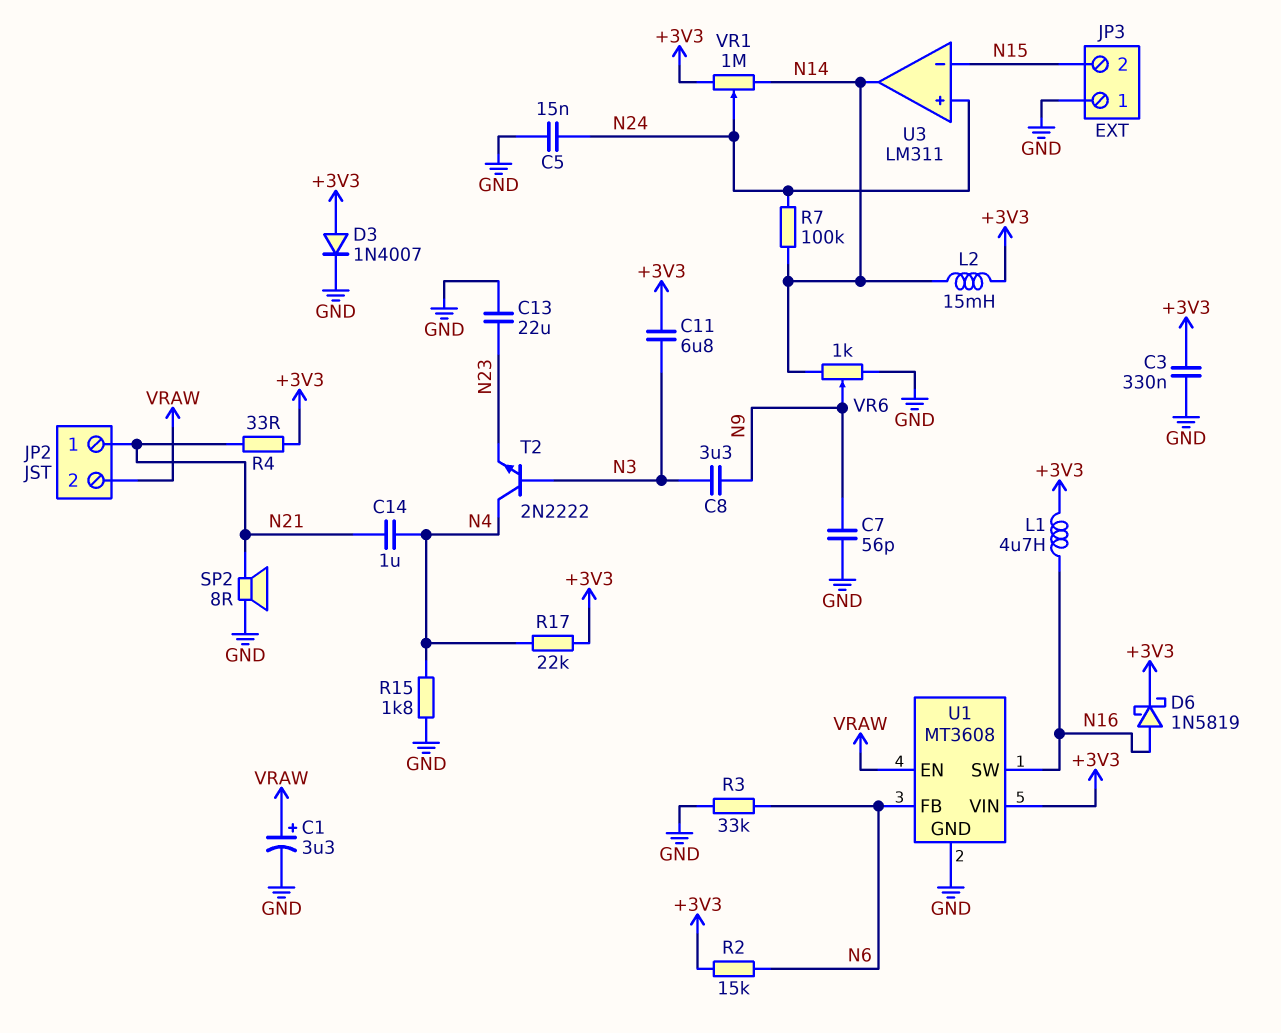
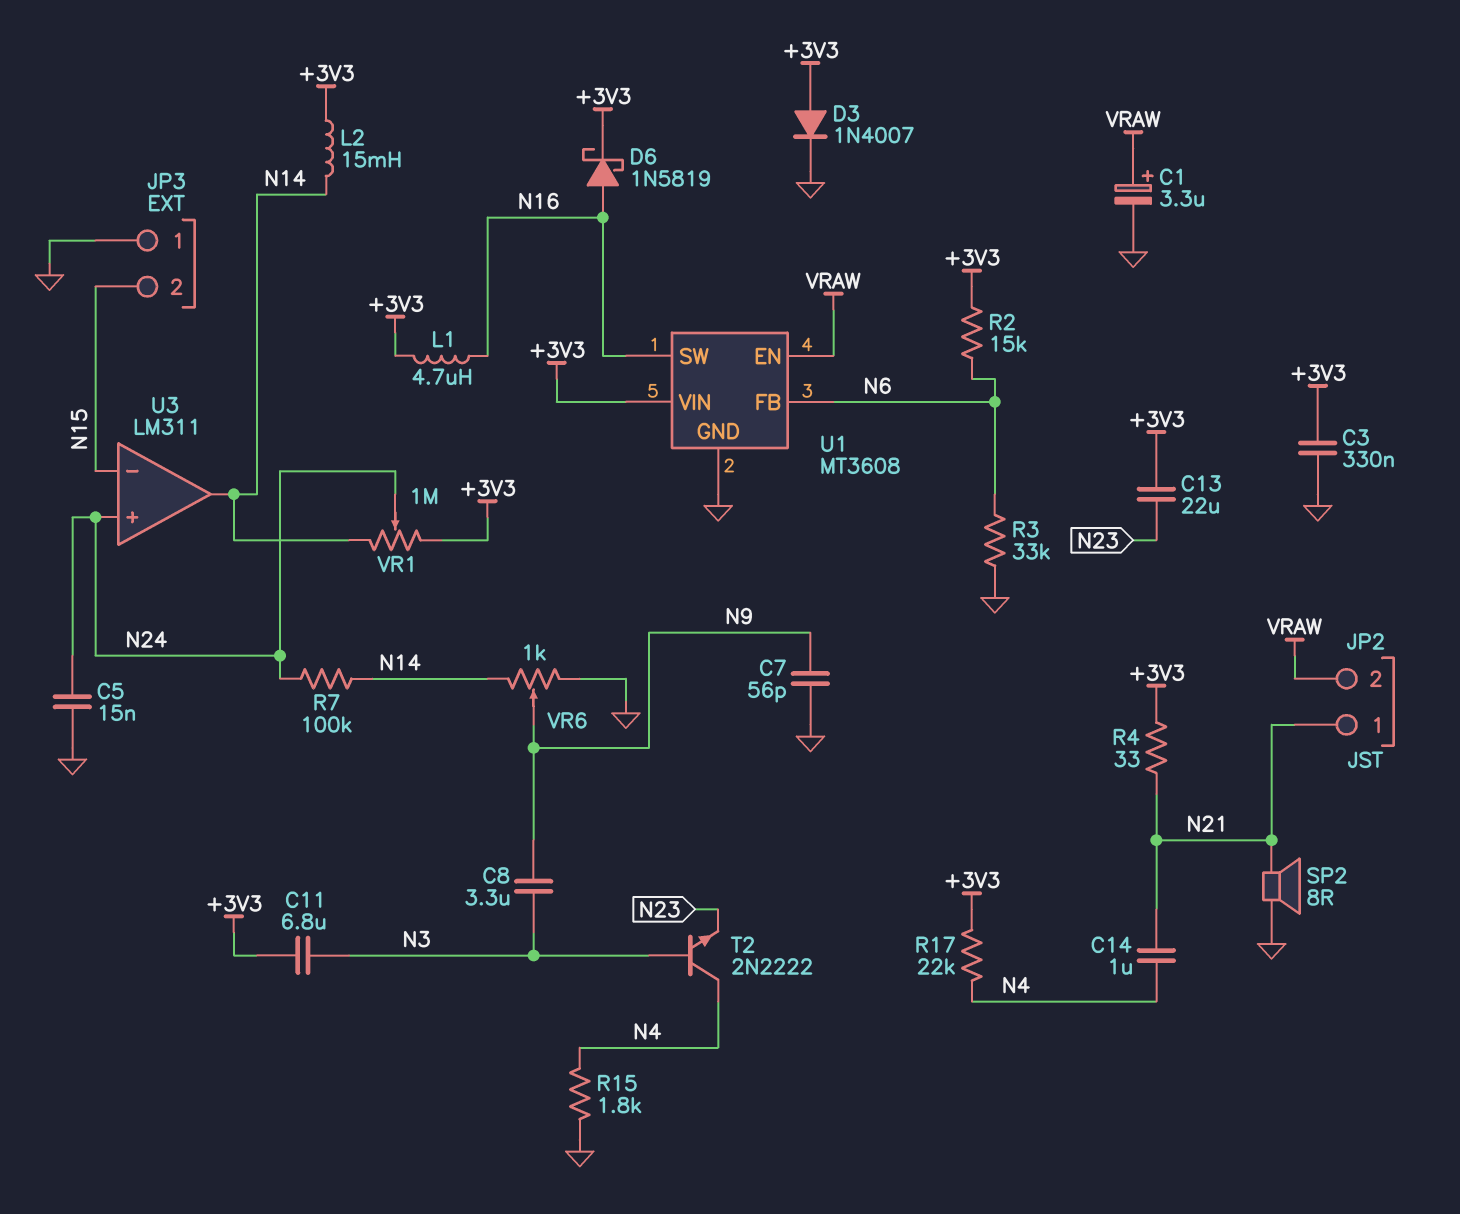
C13: 22uF (GND, N23) -> 22uF (+3V3, N23)

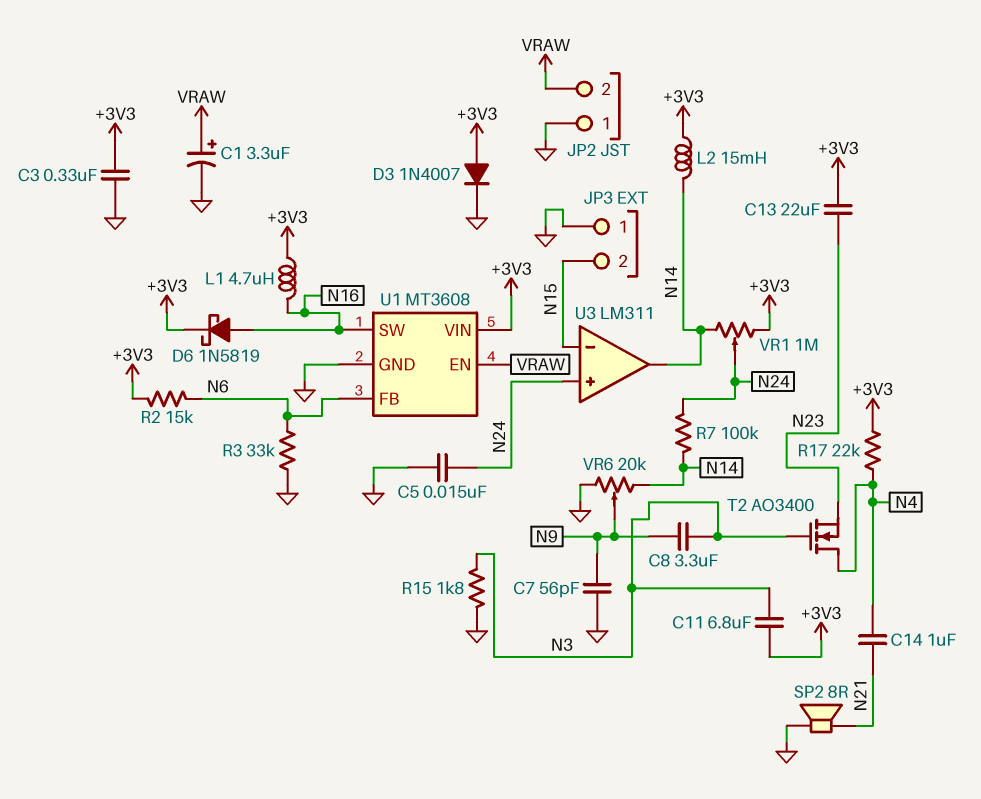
JP2 pin 1: N21 -> GND
R4: 33 (+3V3, N21) -> none
R15: 1.8k (GND, N4) -> 1.8k (GND, N3)
T2: NPN 2N2222 (B N3, C N4, E N23) -> NMOS AO3400 (G N3, D N4, S N23)
VR6: 1k (GND, N14, wiper N9) -> 20k (GND, N14, wiper N9)

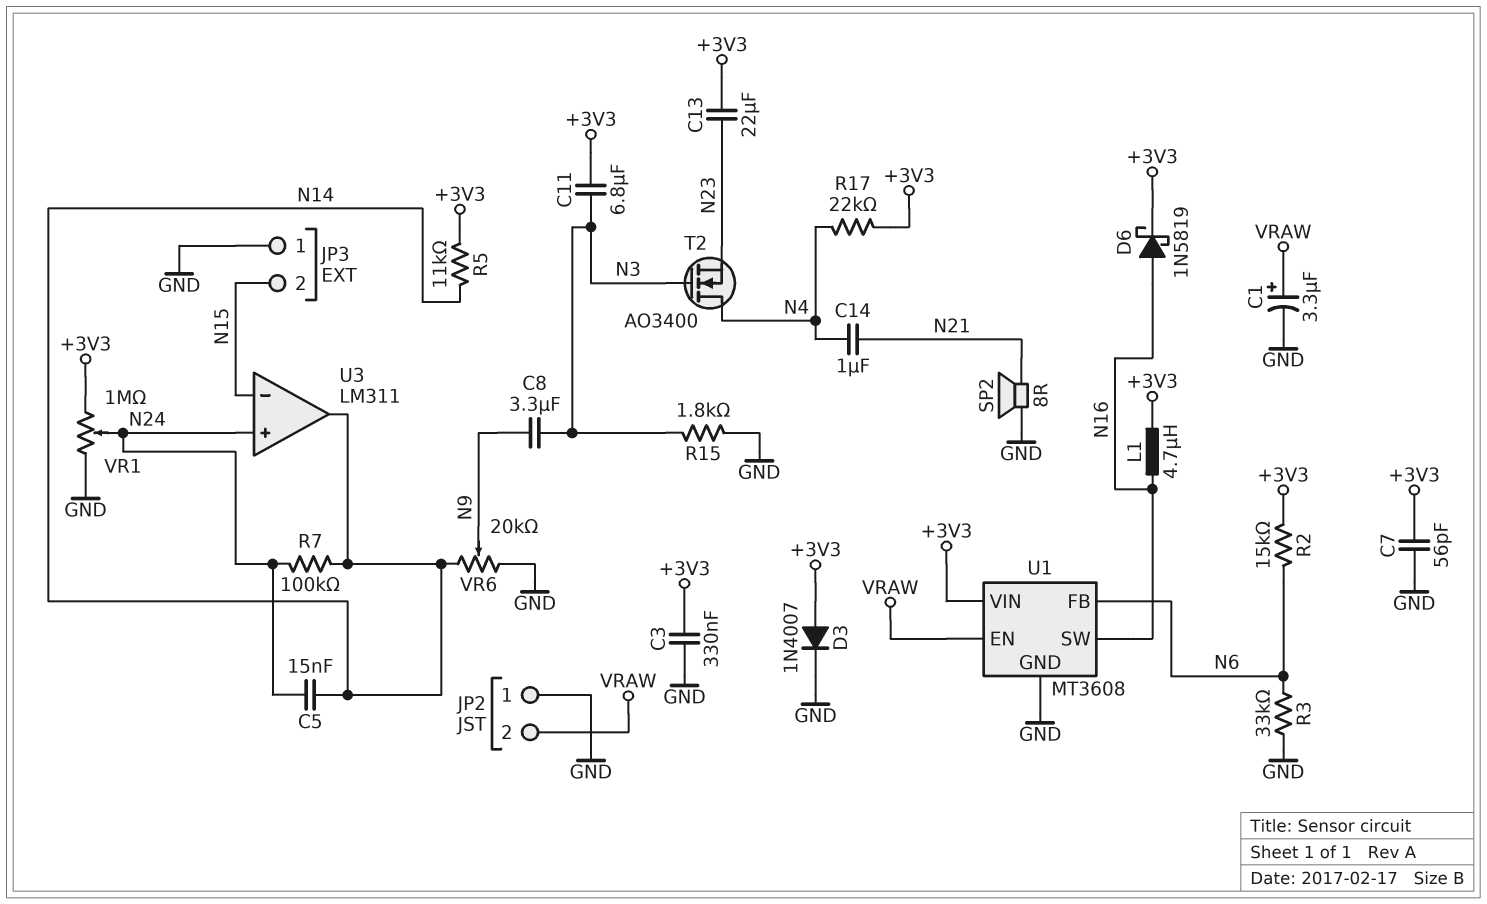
C5: 15nF (GND, N24) -> 15nF (N14, N24)
C7: 56pF (GND, N9) -> 56pF (+3V3, GND)
L2: 15mH (+3V3, N14) -> none
R5: none -> 11k (+3V3, N14)
VR1: 1M (+3V3, N14, wiper N24) -> 1M (+3V3, GND, wiper N24)

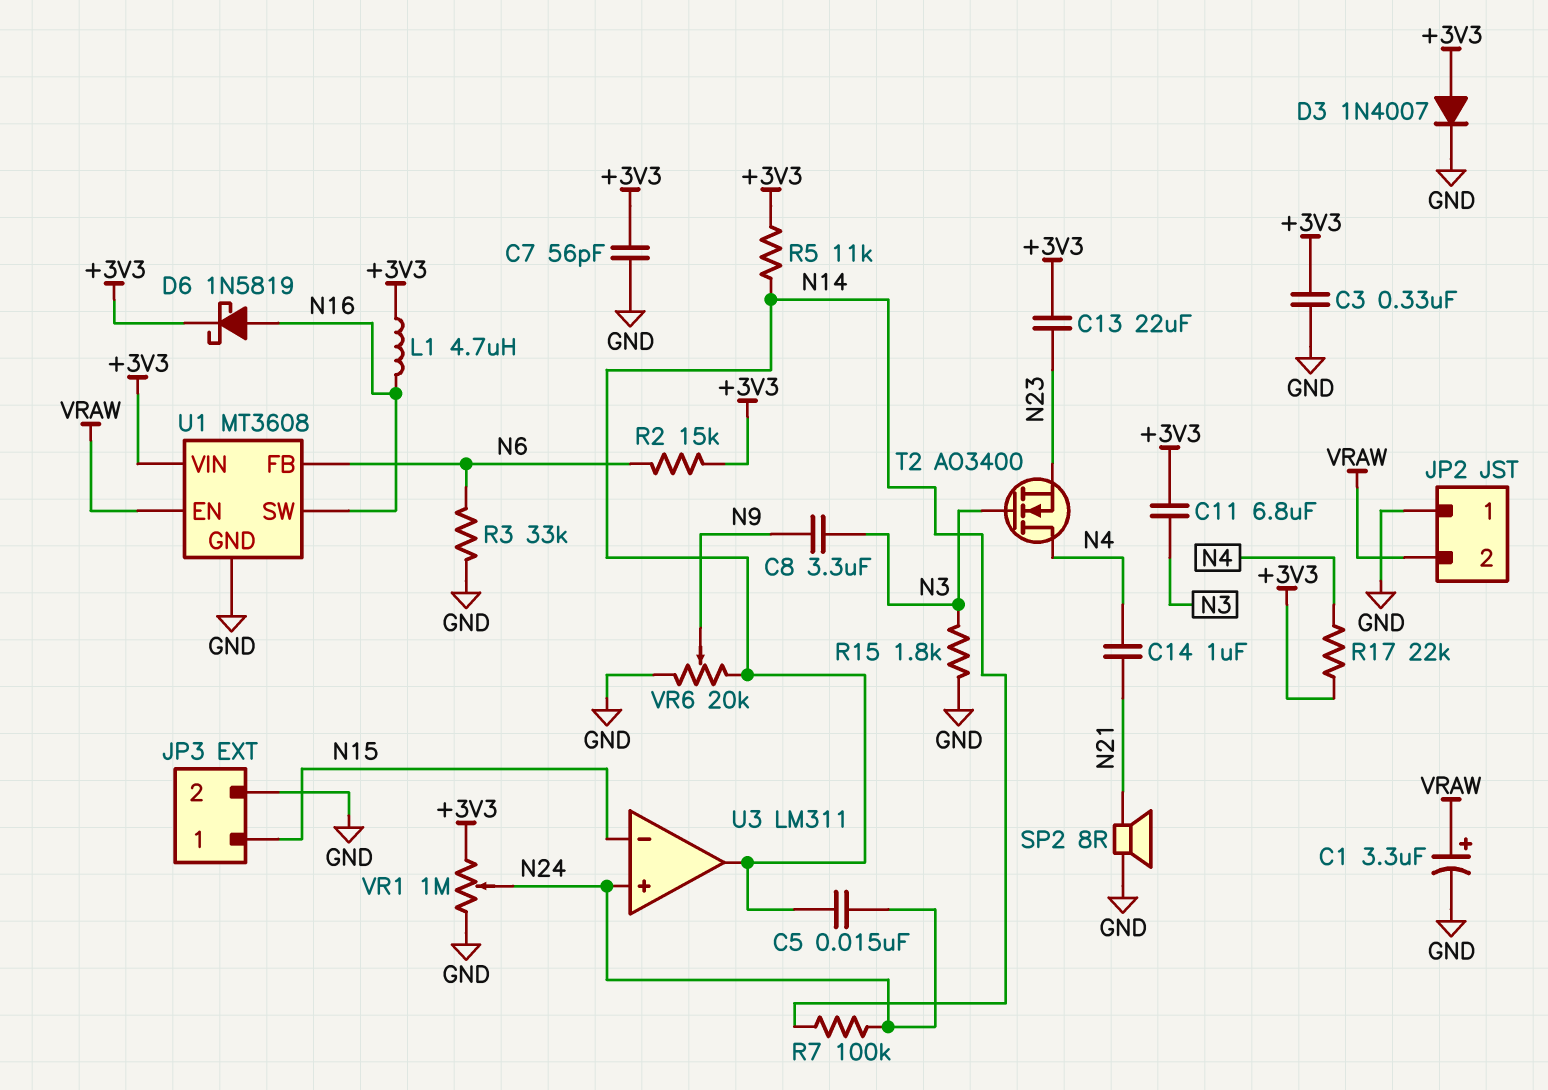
JP3 pin 1: GND -> N15
JP3 pin 2: N15 -> GND

